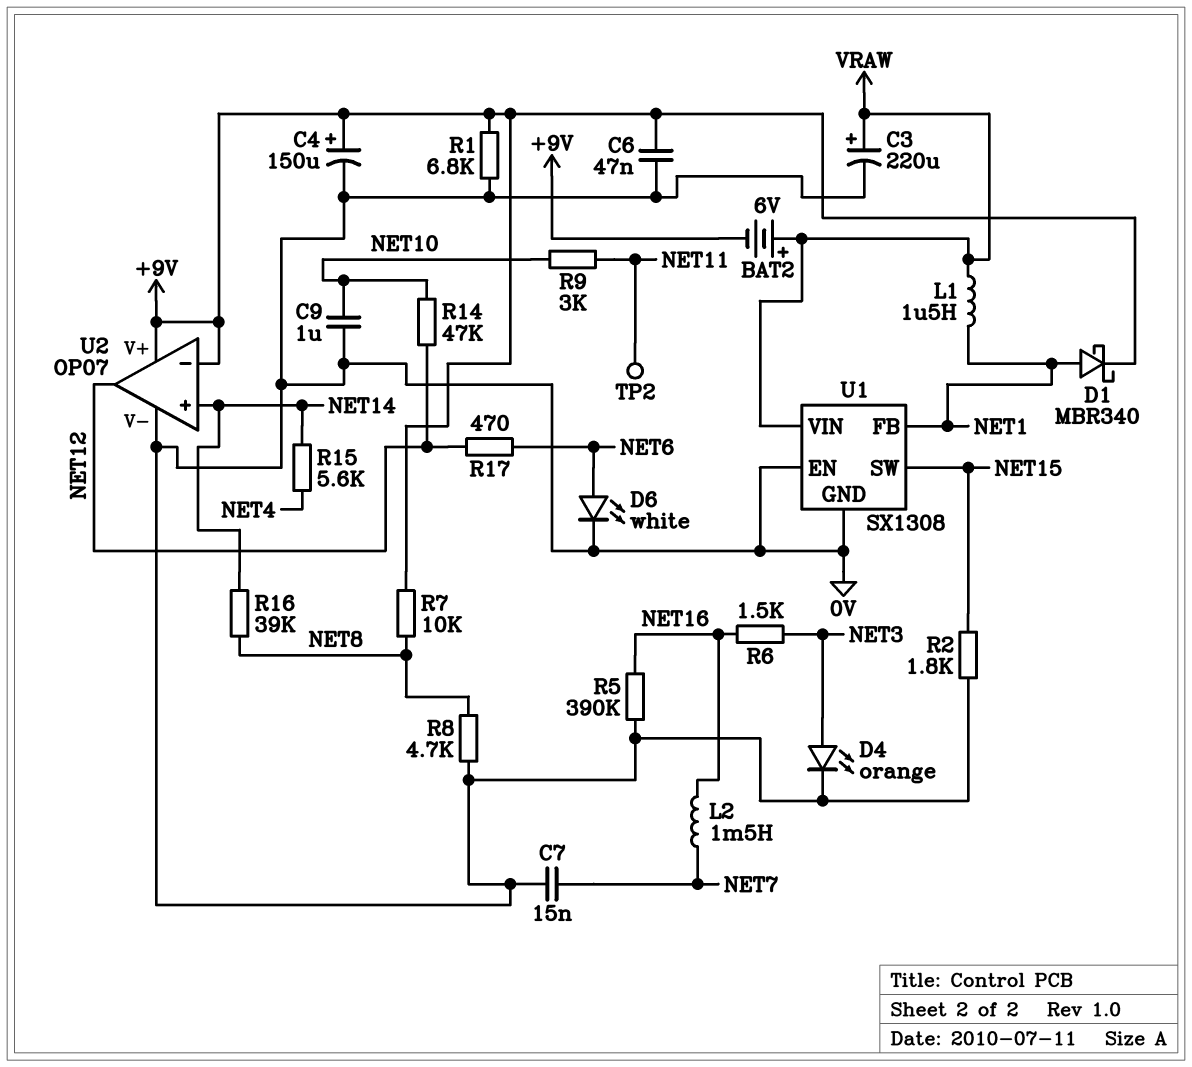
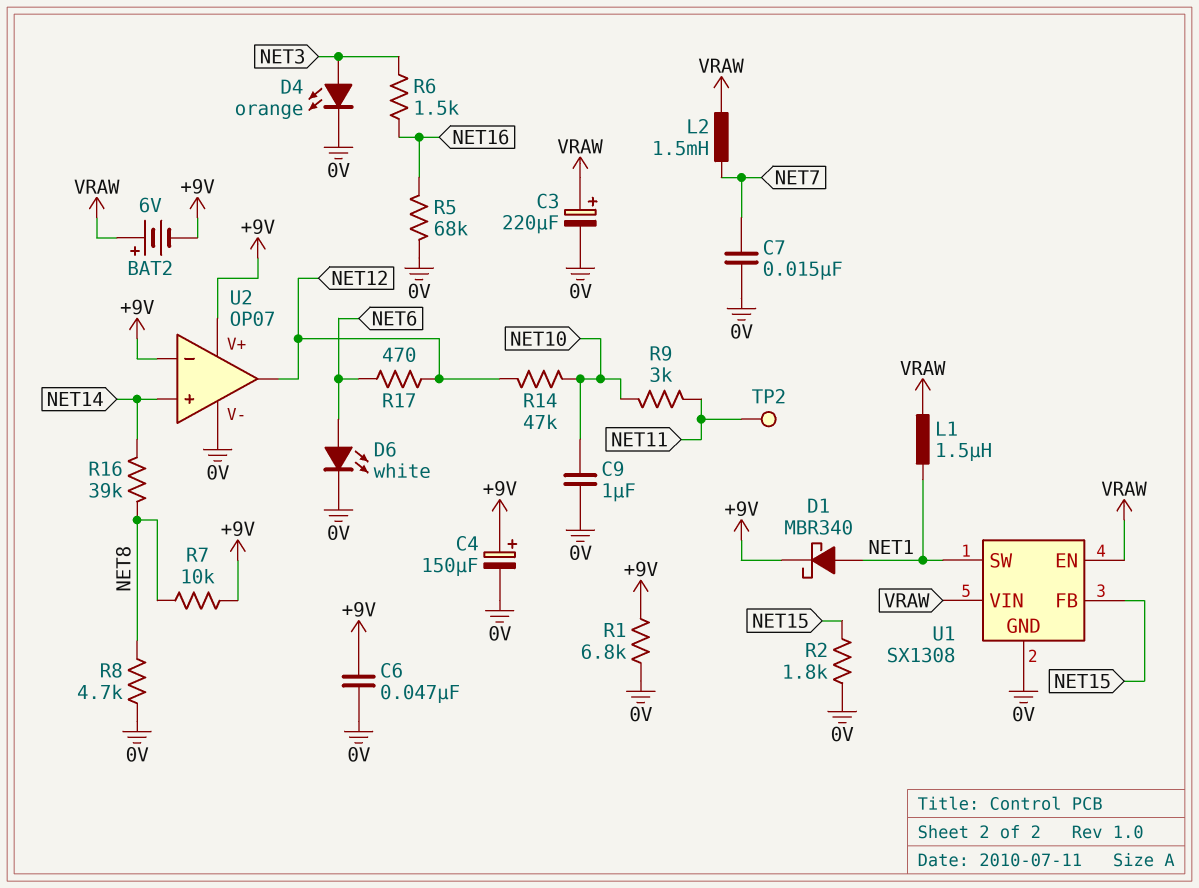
L2: 1.5mH (NET7, NET16) -> 1.5mH (NET7, VRAW)
R5: 390k (0V, NET16) -> 68k (0V, NET16)
R15: 5.6k (NET4, NET14) -> none
U1 pin EN: 0V -> VRAW
U1 pin FB: NET1 -> NET15
U1 pin SW: NET15 -> NET1

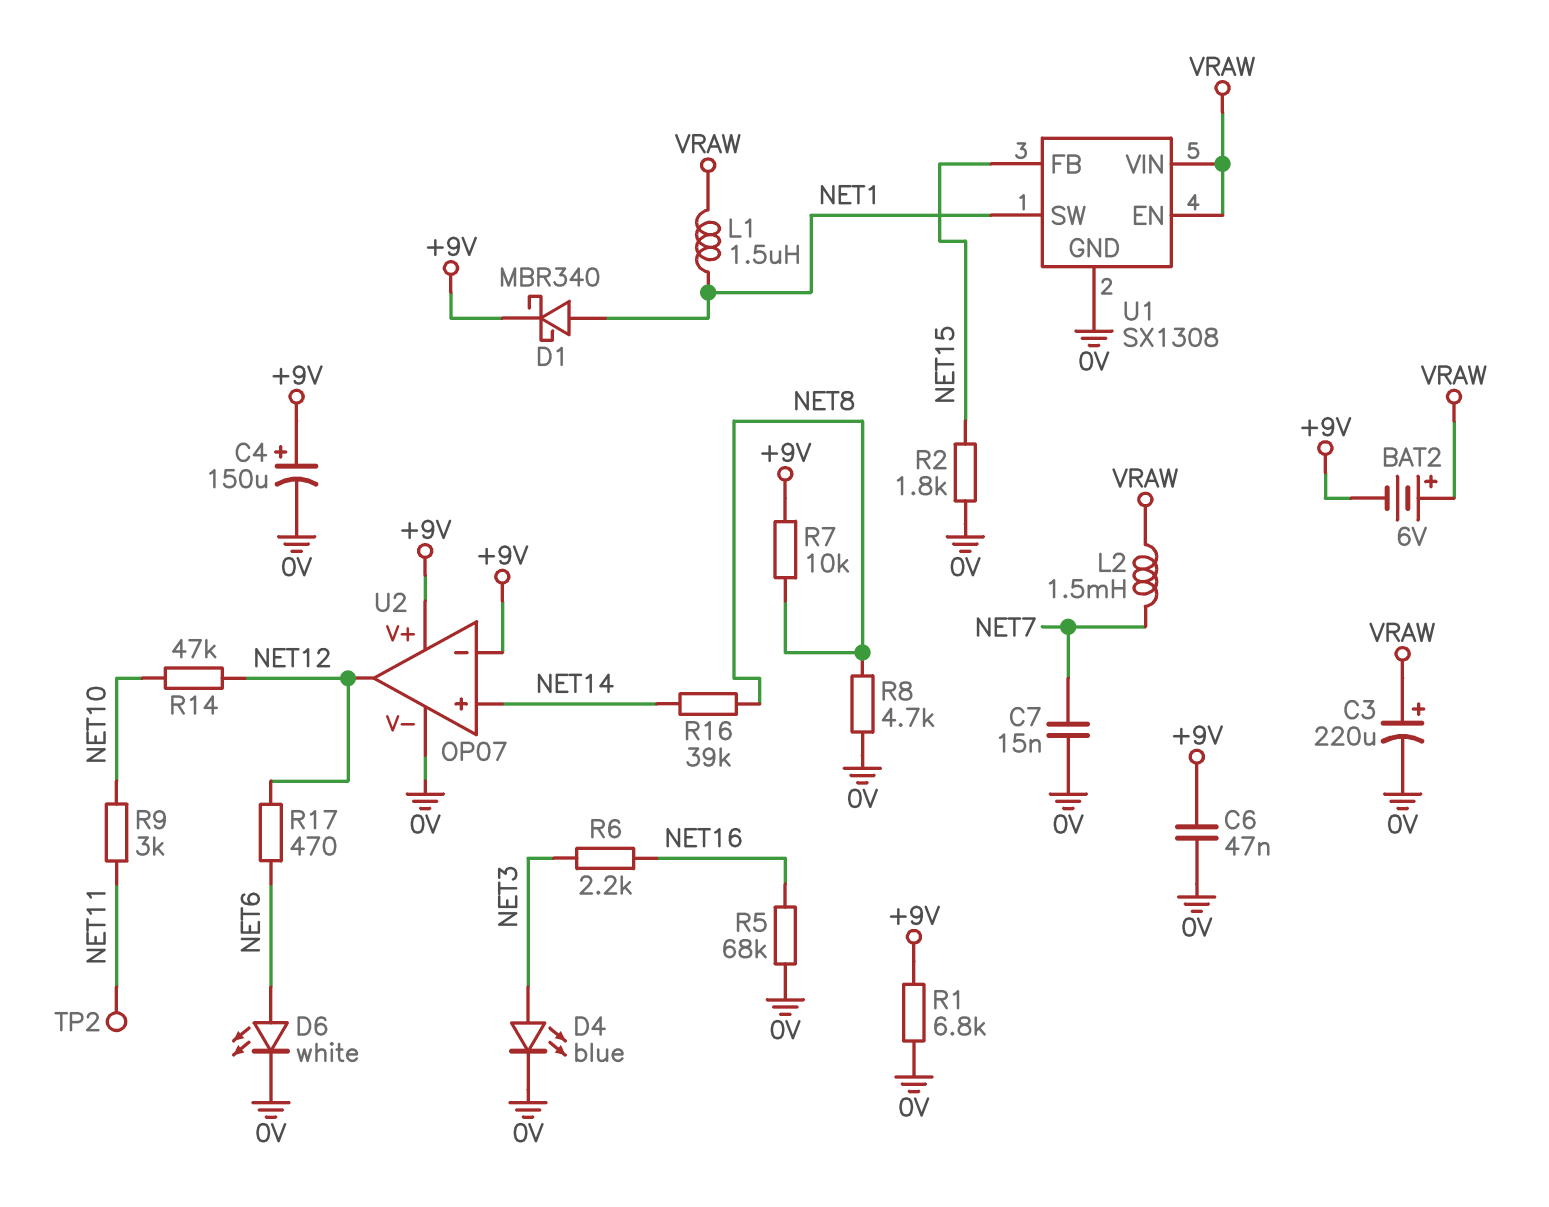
C9: 1uF (0V, NET10) -> none
D4: LED orange (A NET3, K 0V) -> LED blue (A NET3, K 0V)
R6: 1.5k (NET3, NET16) -> 2.2k (NET3, NET16)

